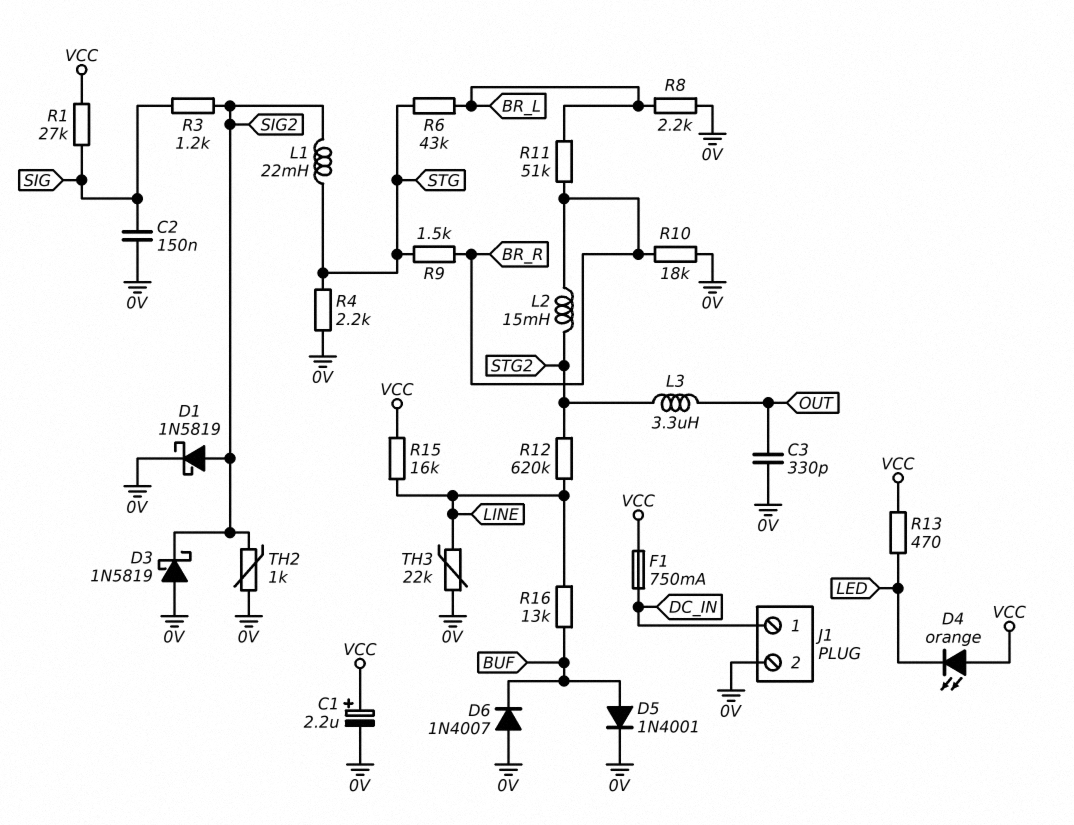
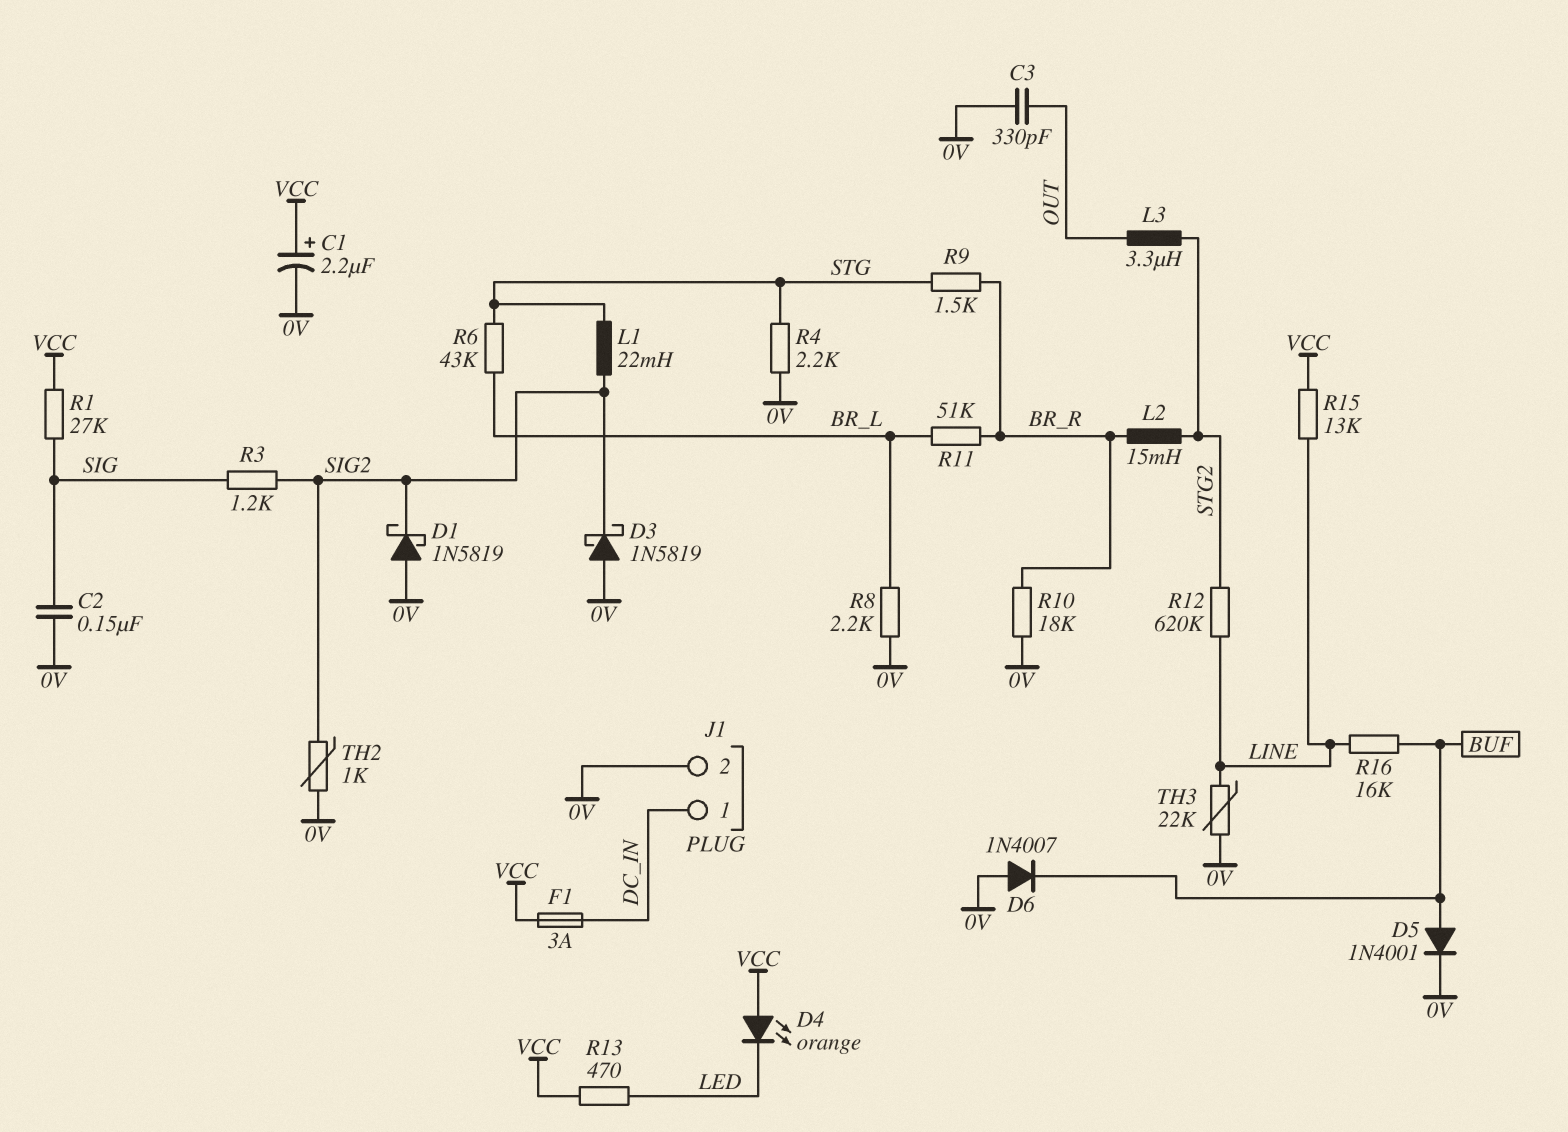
D1: schottky 1N5819 (A SIG2, K 0V) -> schottky 1N5819 (A 0V, K SIG2)
F1: 750mA (DC_IN, VCC) -> 3A (DC_IN, VCC)
R15: 16k (LINE, VCC) -> 13k (LINE, VCC)
R16: 13k (BUF, LINE) -> 16k (BUF, LINE)

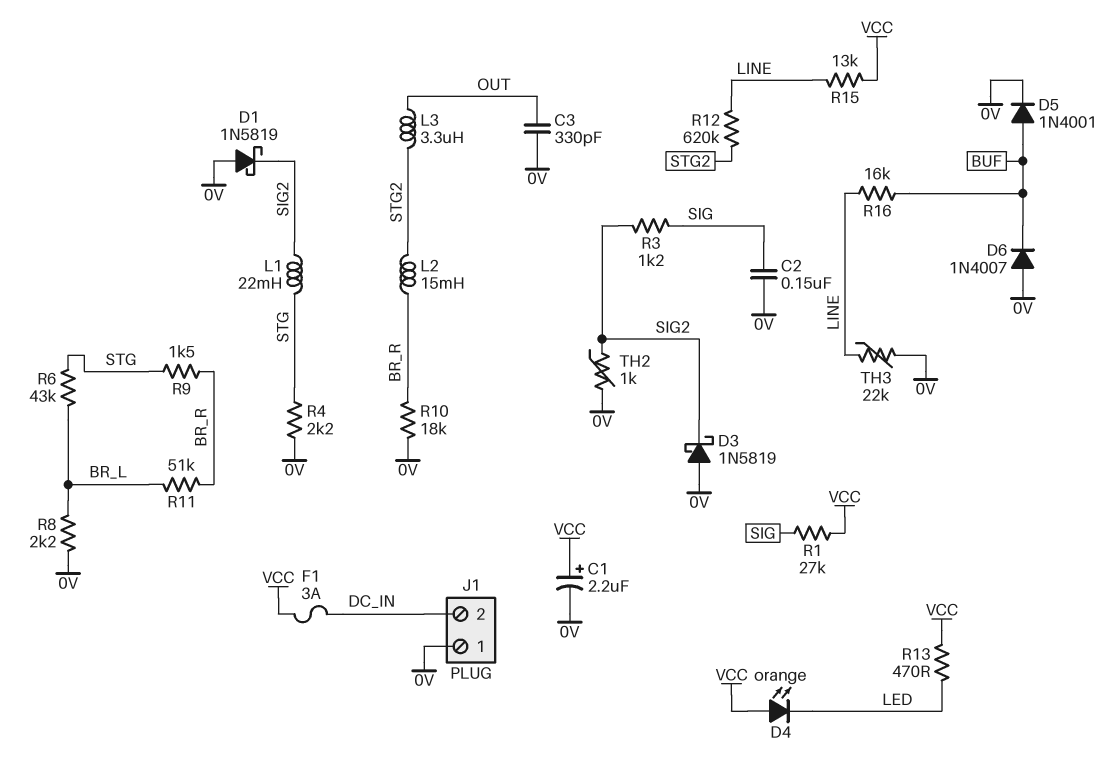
J1 pin 1: DC_IN -> 0V
J1 pin 2: 0V -> DC_IN

